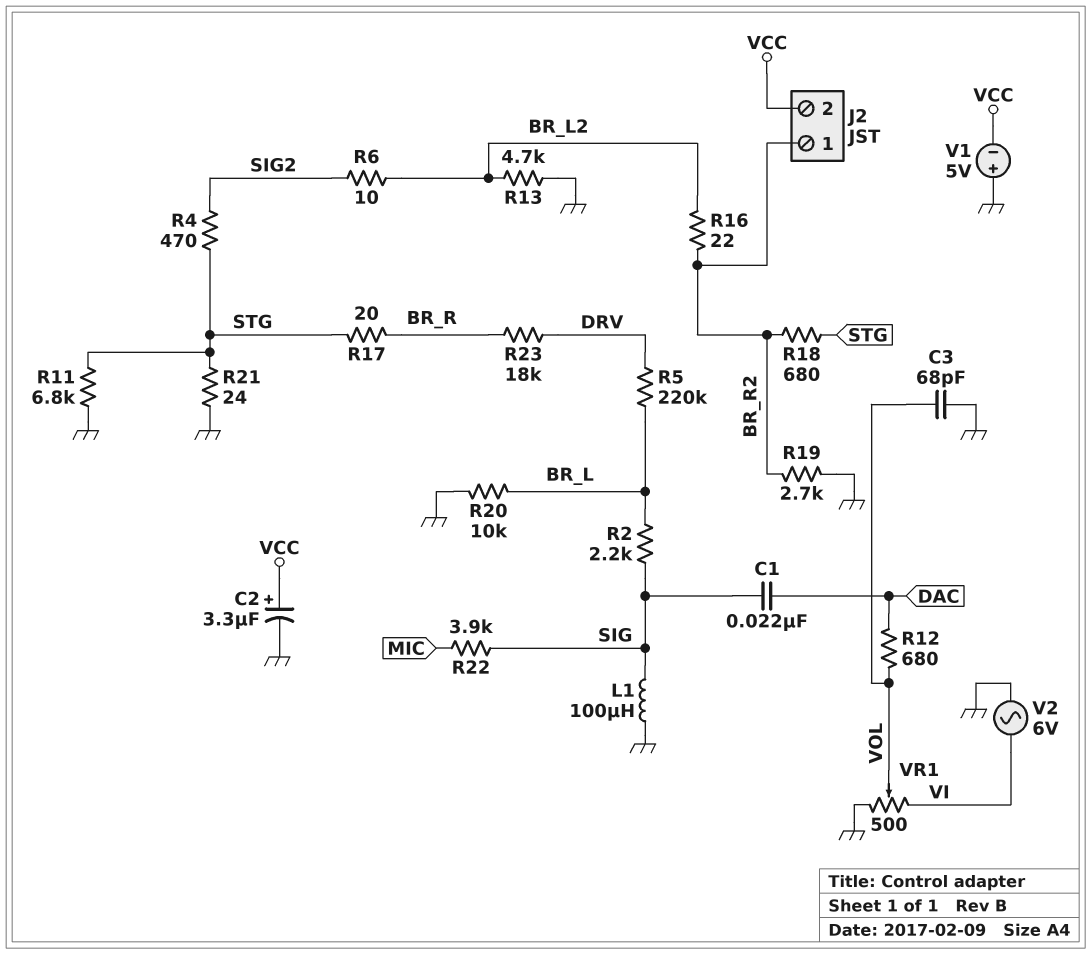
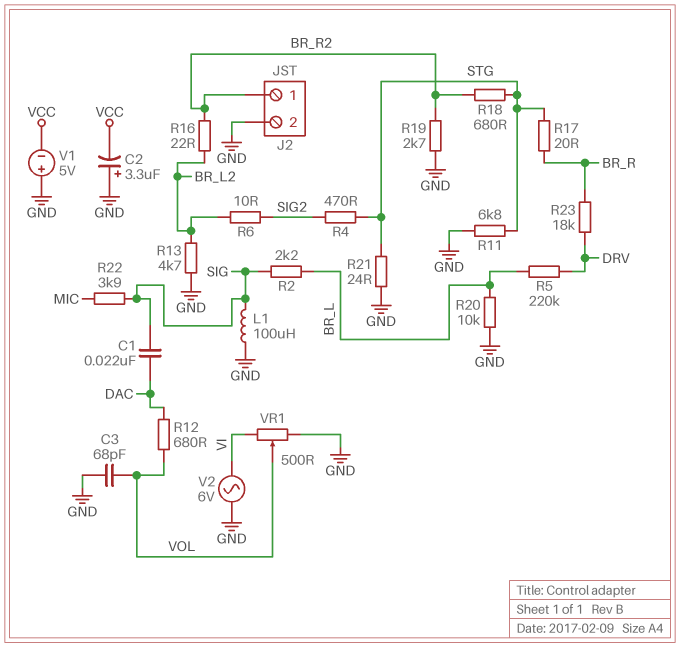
C2: 3.3uF (plus VCC, minus GND) -> 3.3uF (plus GND, minus VCC)
J2 pin 2: VCC -> GND

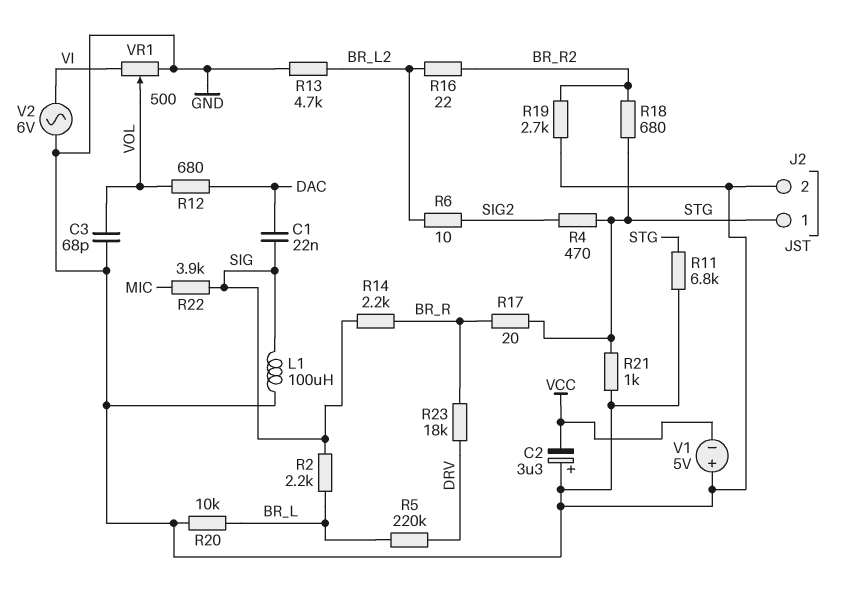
J2 pin 1: BR_R2 -> STG
R14: none -> 2.2k (BR_R, SIG)
R21: 24 (GND, STG) -> 1k (GND, STG)

